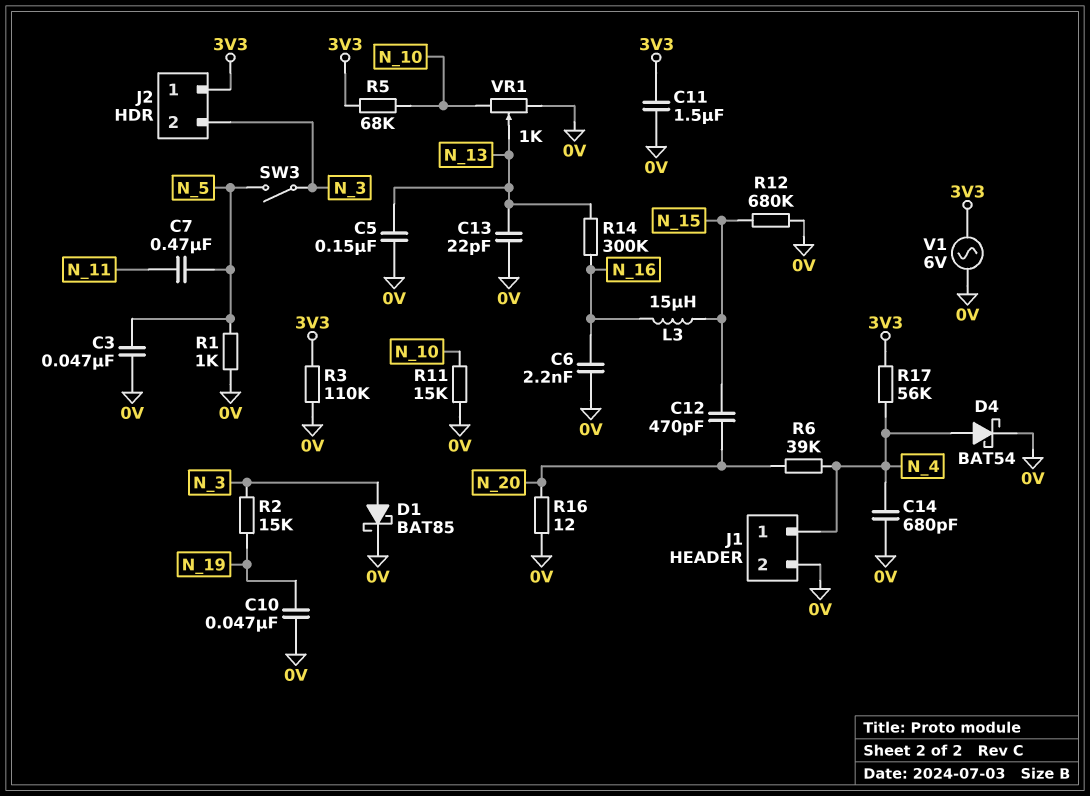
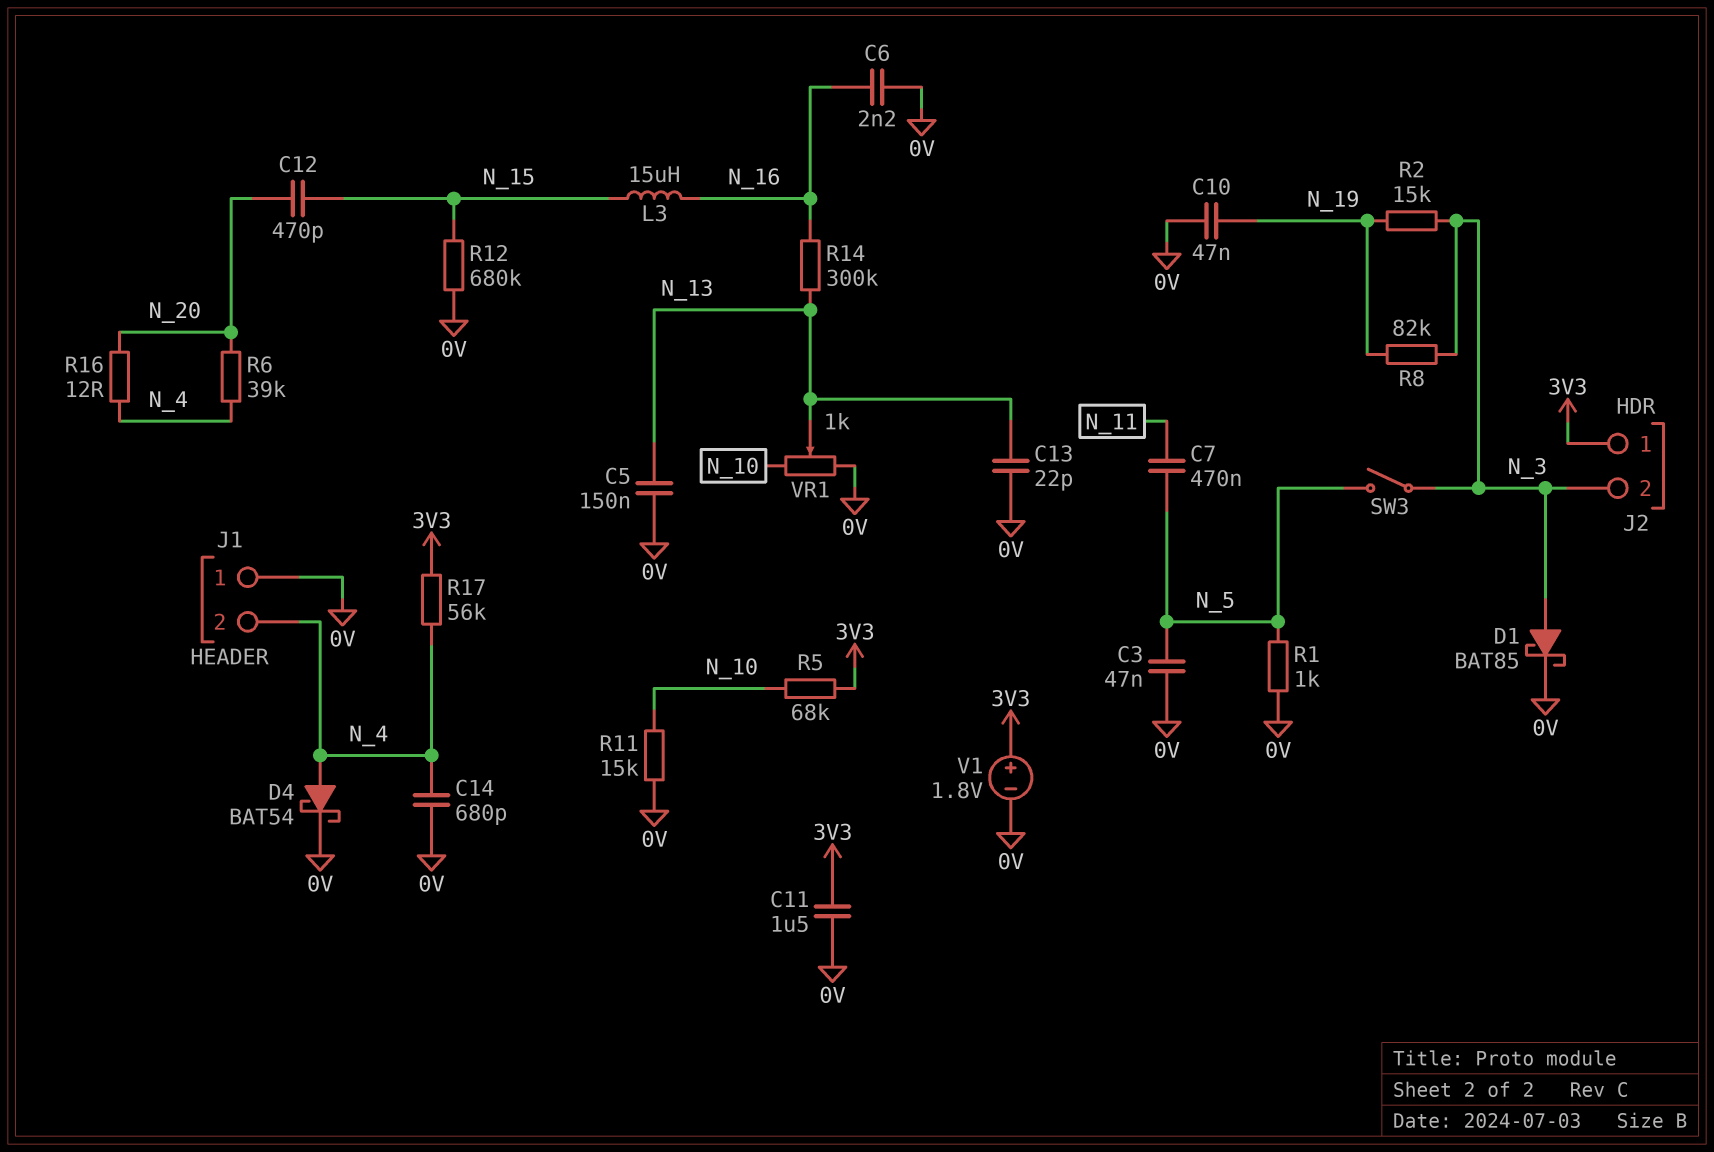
J1 pin 1: N_4 -> 0V
J1 pin 2: 0V -> N_4
R3: 110k (0V, 3V3) -> none
R8: none -> 82k (N_3, N_19)
R16: 12 (0V, N_20) -> 12 (N_4, N_20)
V1: AC 6V (0V, 3V3) -> 1.8V (plus 3V3, minus 0V)

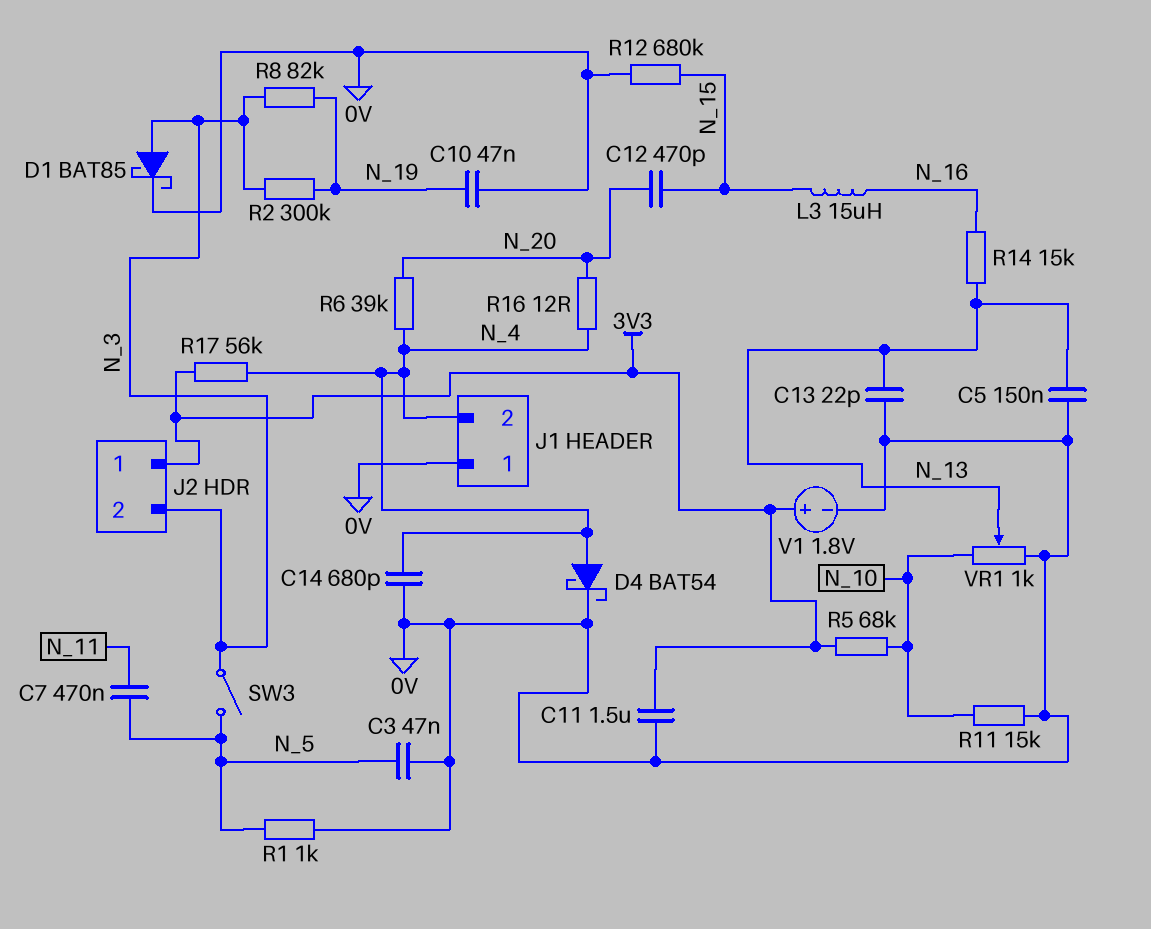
C6: 2.2nF (0V, N_16) -> none
R2: 15k (N_3, N_19) -> 300k (N_3, N_19)
R14: 300k (N_13, N_16) -> 15k (N_13, N_16)

